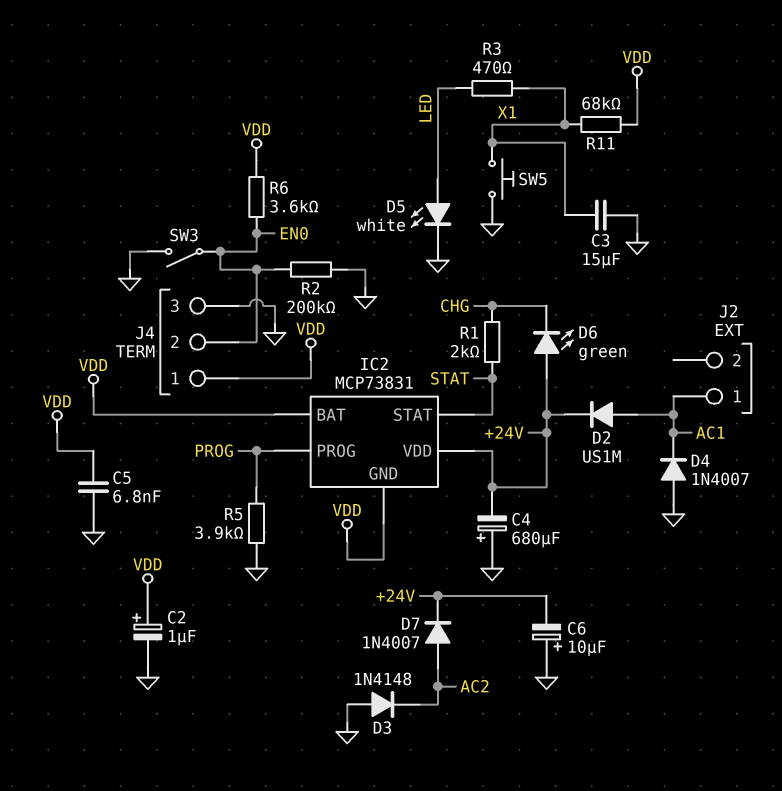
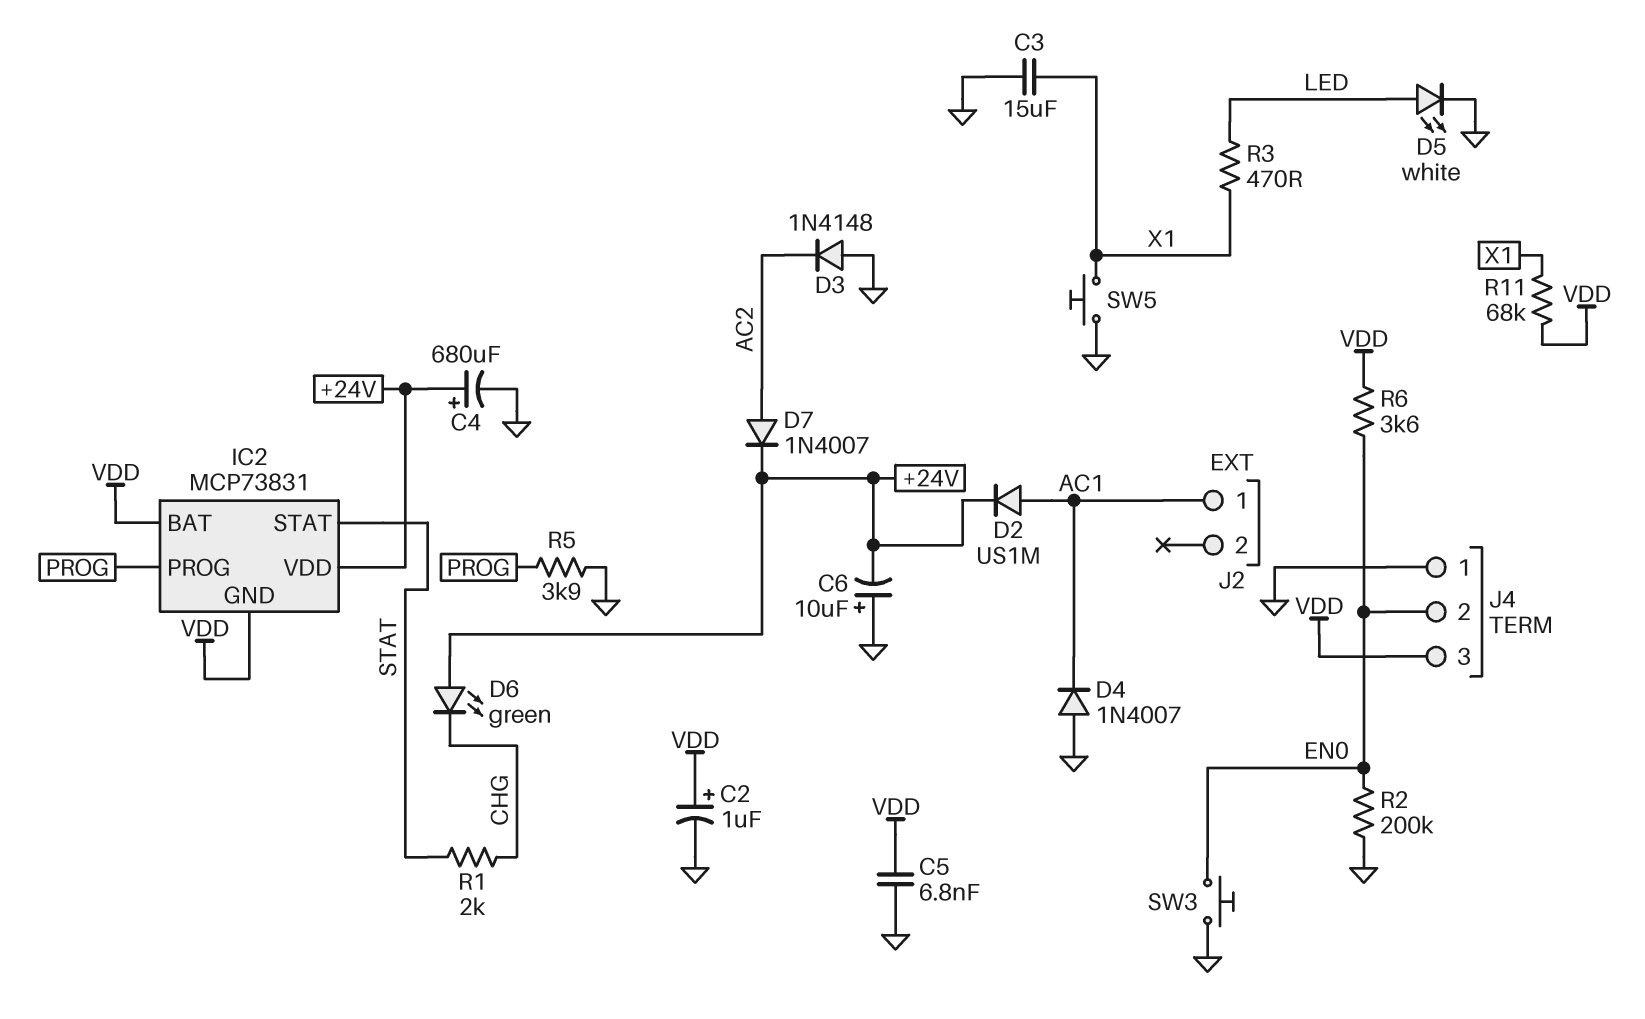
C4: 680uF (plus GND, minus +24V) -> 680uF (plus +24V, minus GND)
J4 pin 1: VDD -> GND
J4 pin 3: GND -> VDD
SW3: switch (EN0, GND) -> button (EN0, GND)

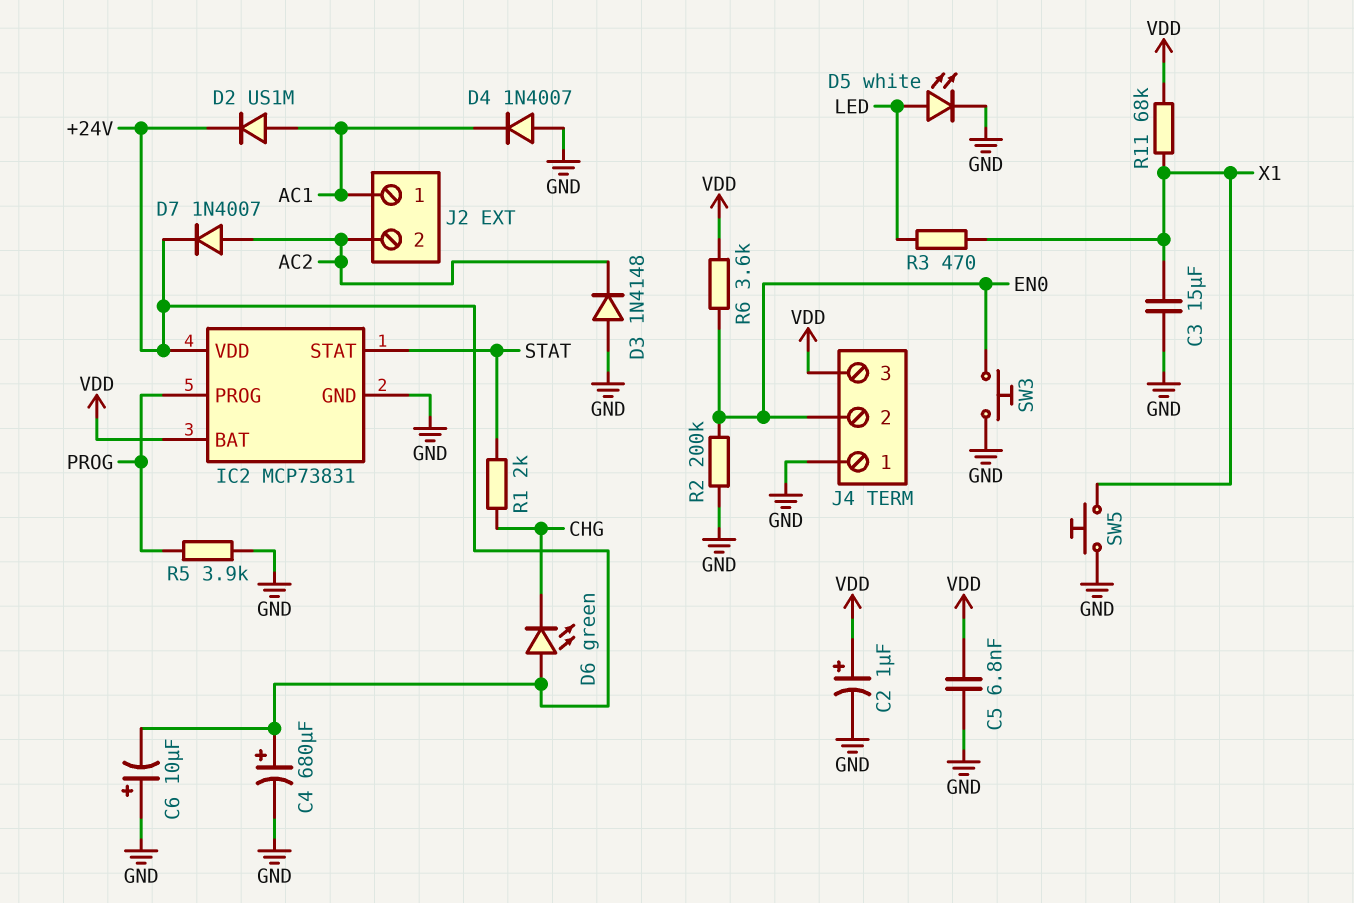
IC2 pin GND: VDD -> GND
J2 pin 2: none -> AC2

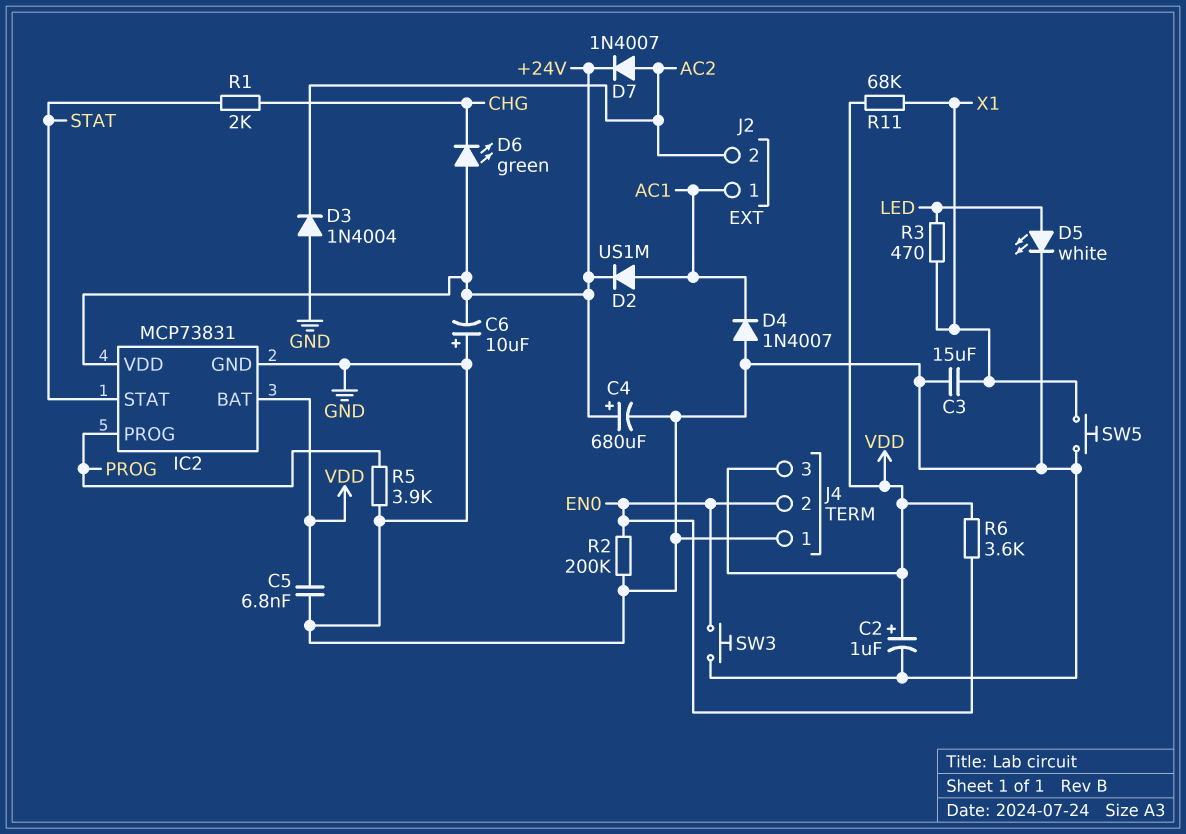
D3: diode 1N4148 (A GND, K AC2) -> diode 1N4004 (A GND, K AC2)

